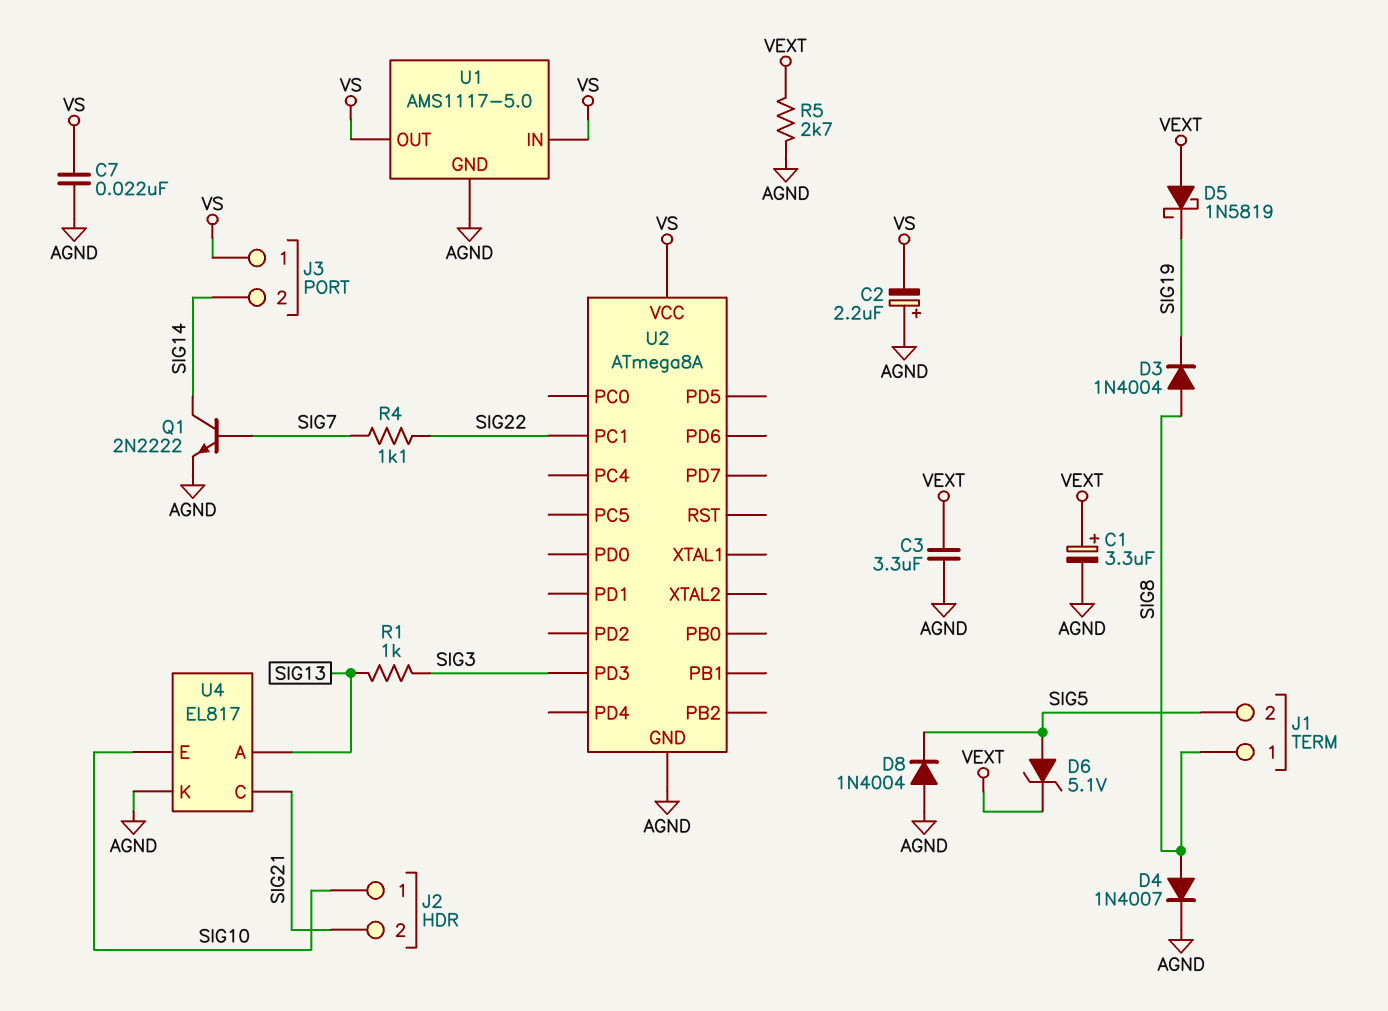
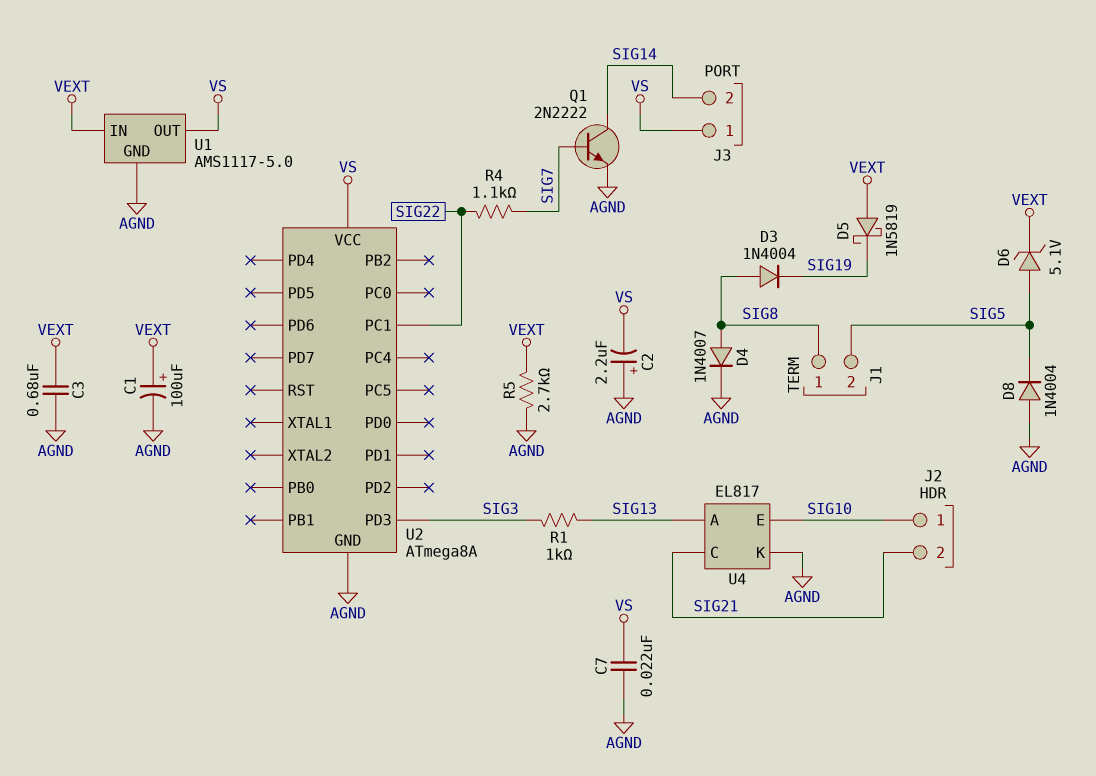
C1: 3.3uF (plus VEXT, minus AGND) -> 100uF (plus VEXT, minus AGND)
C3: 3.3uF (AGND, VEXT) -> 680nF (AGND, VEXT)
U1 pin IN: VS -> VEXT

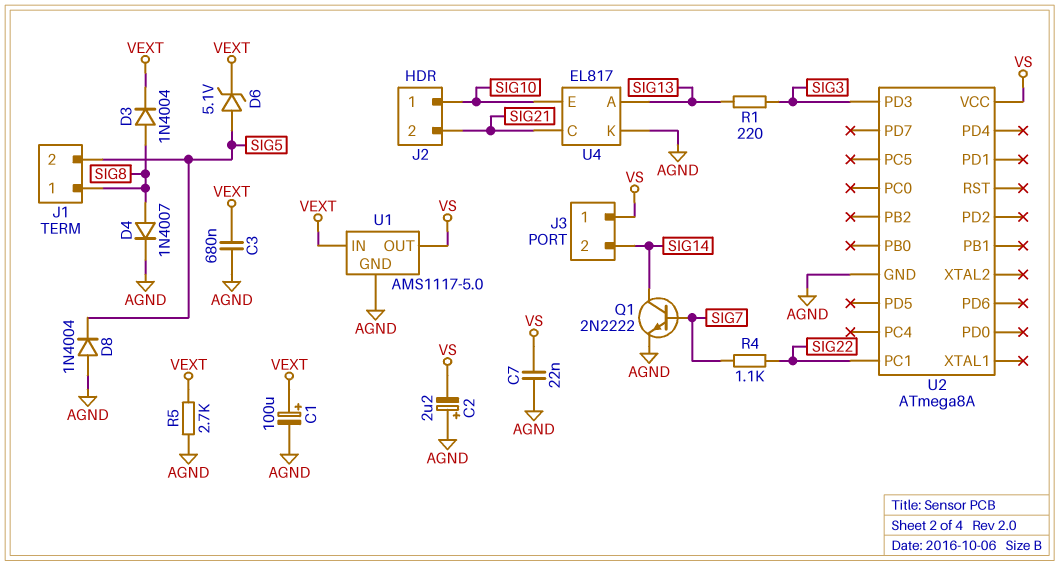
D3: diode 1N4004 (A SIG8, K SIG19) -> diode 1N4004 (A SIG8, K VEXT)
D5: schottky 1N5819 (A VEXT, K SIG19) -> none
R1: 1k (SIG3, SIG13) -> 220 (SIG3, SIG13)

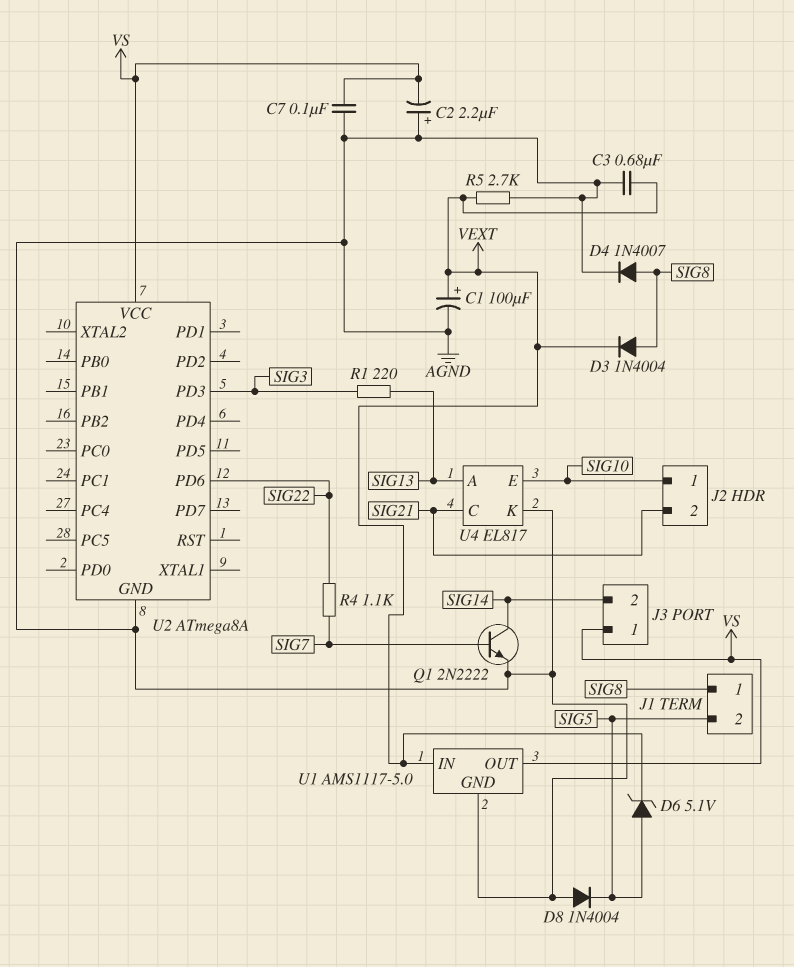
C7: 22nF (AGND, VS) -> 100nF (AGND, VS)
U2 pin PC1: SIG22 -> none
U2 pin PD6: none -> SIG22

